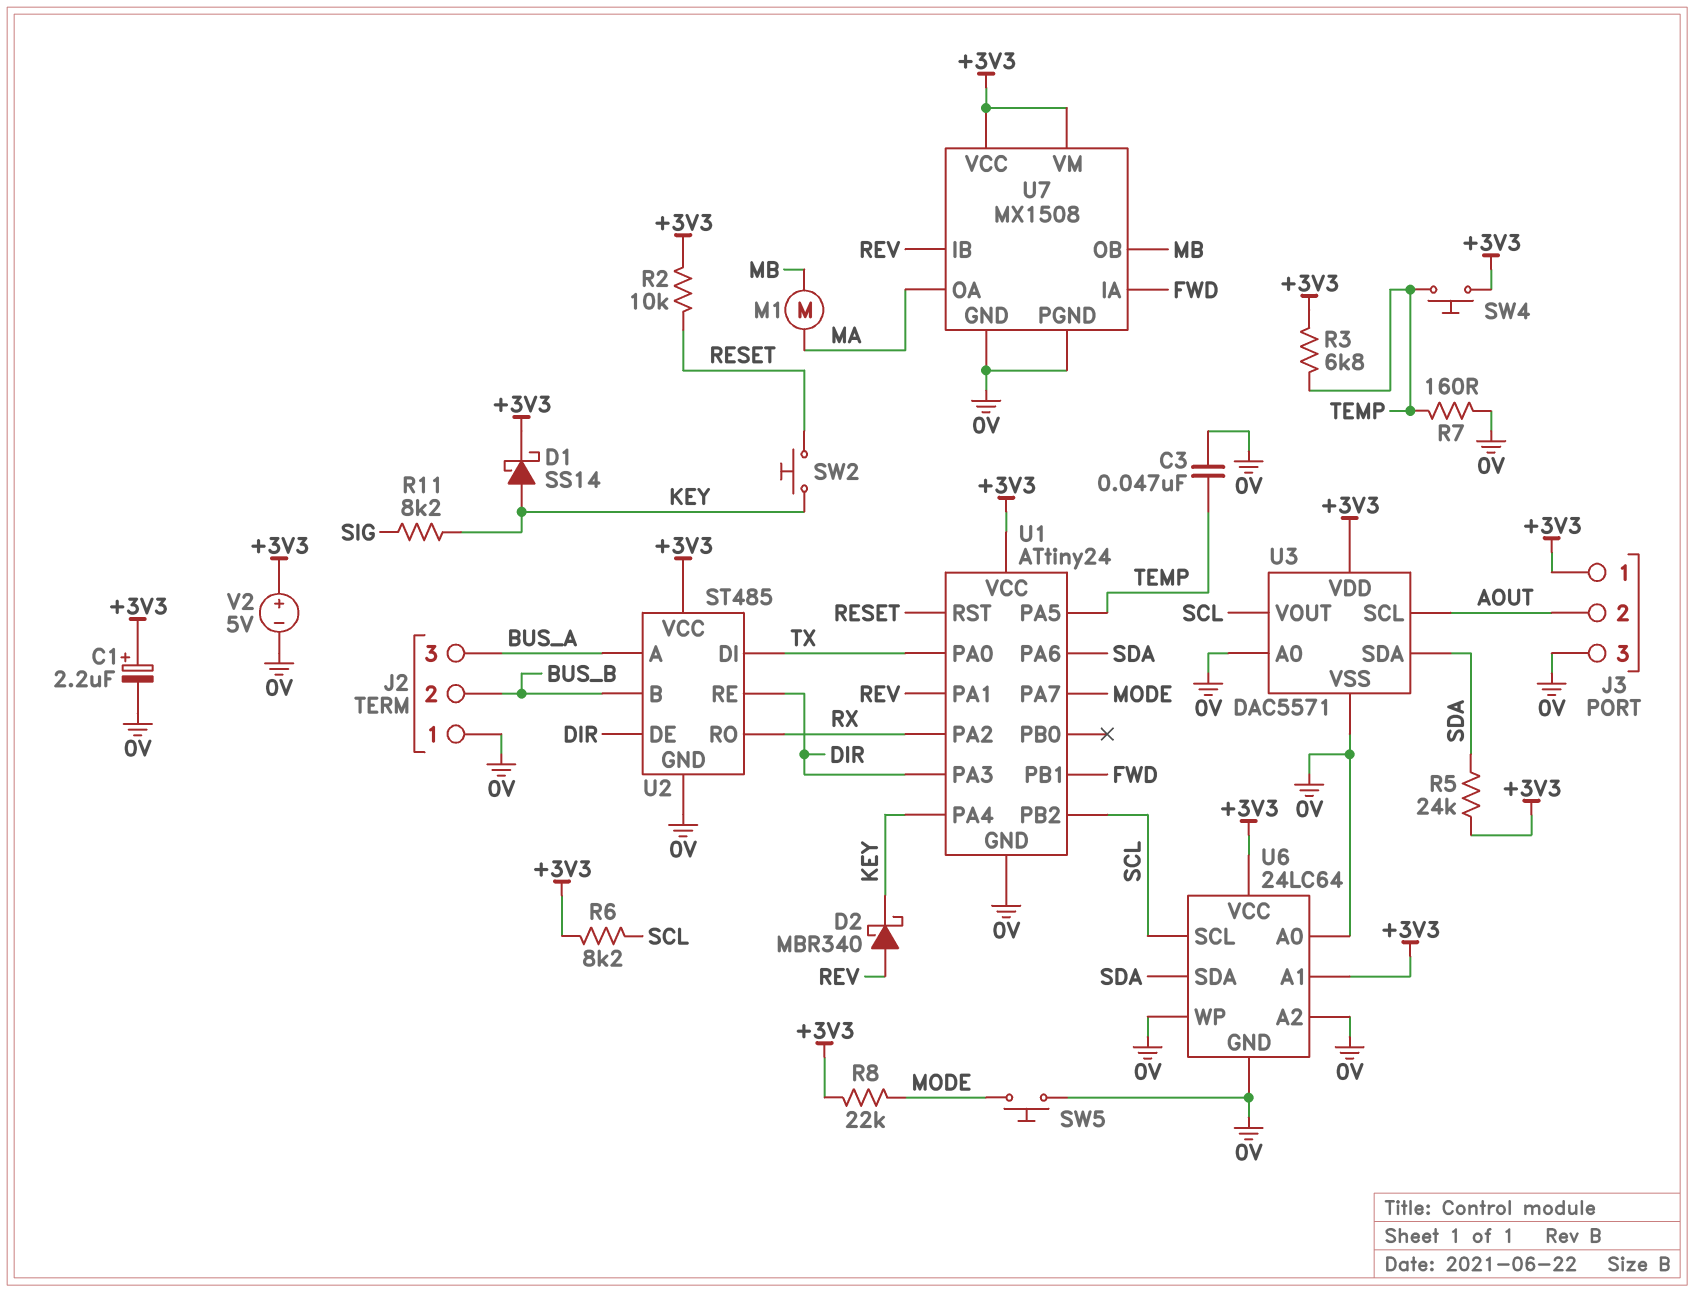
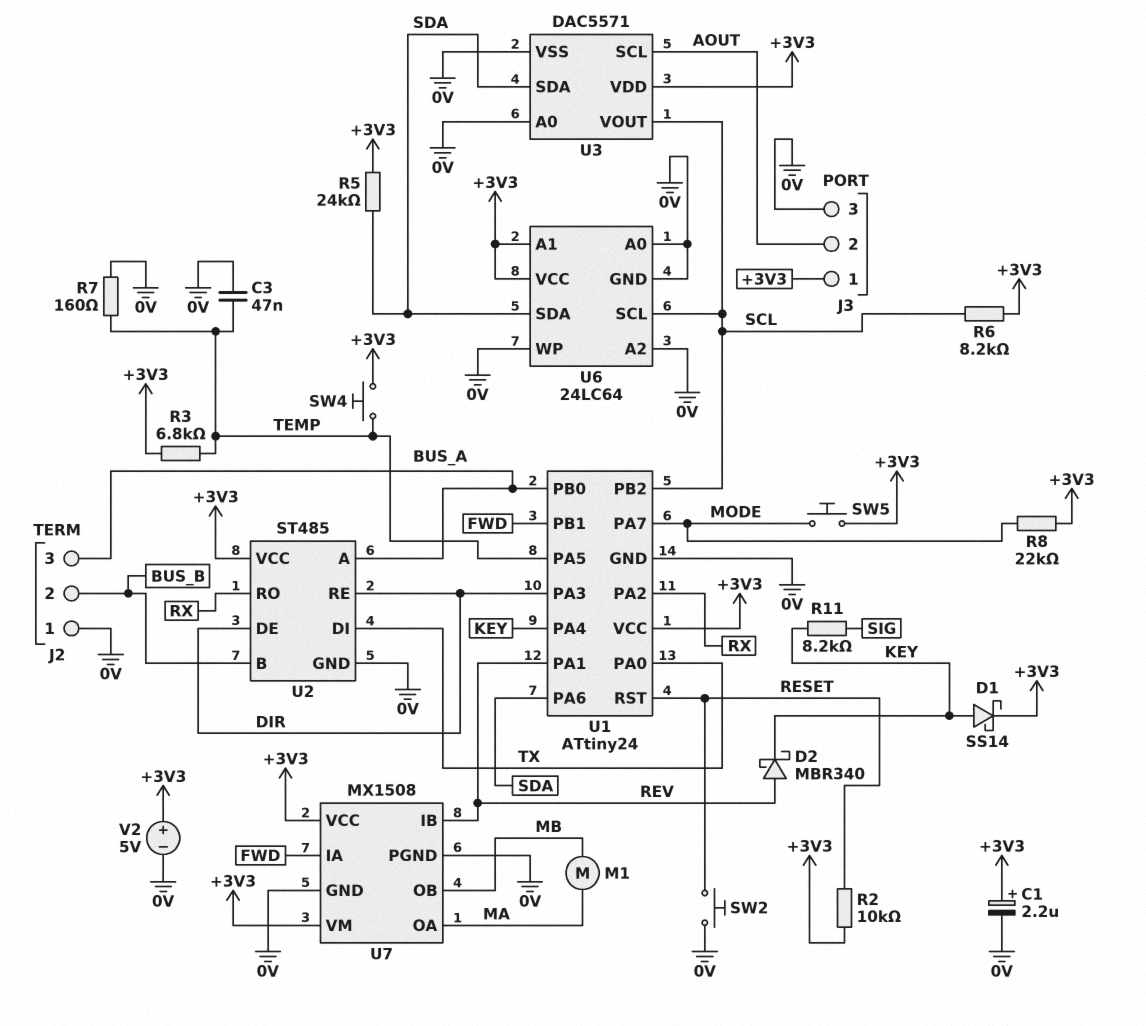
SW2: button (KEY, RESET) -> button (0V, RESET)
SW5: button (0V, MODE) -> button (+3V3, MODE)
U1 pin PB0: none -> BUS_A

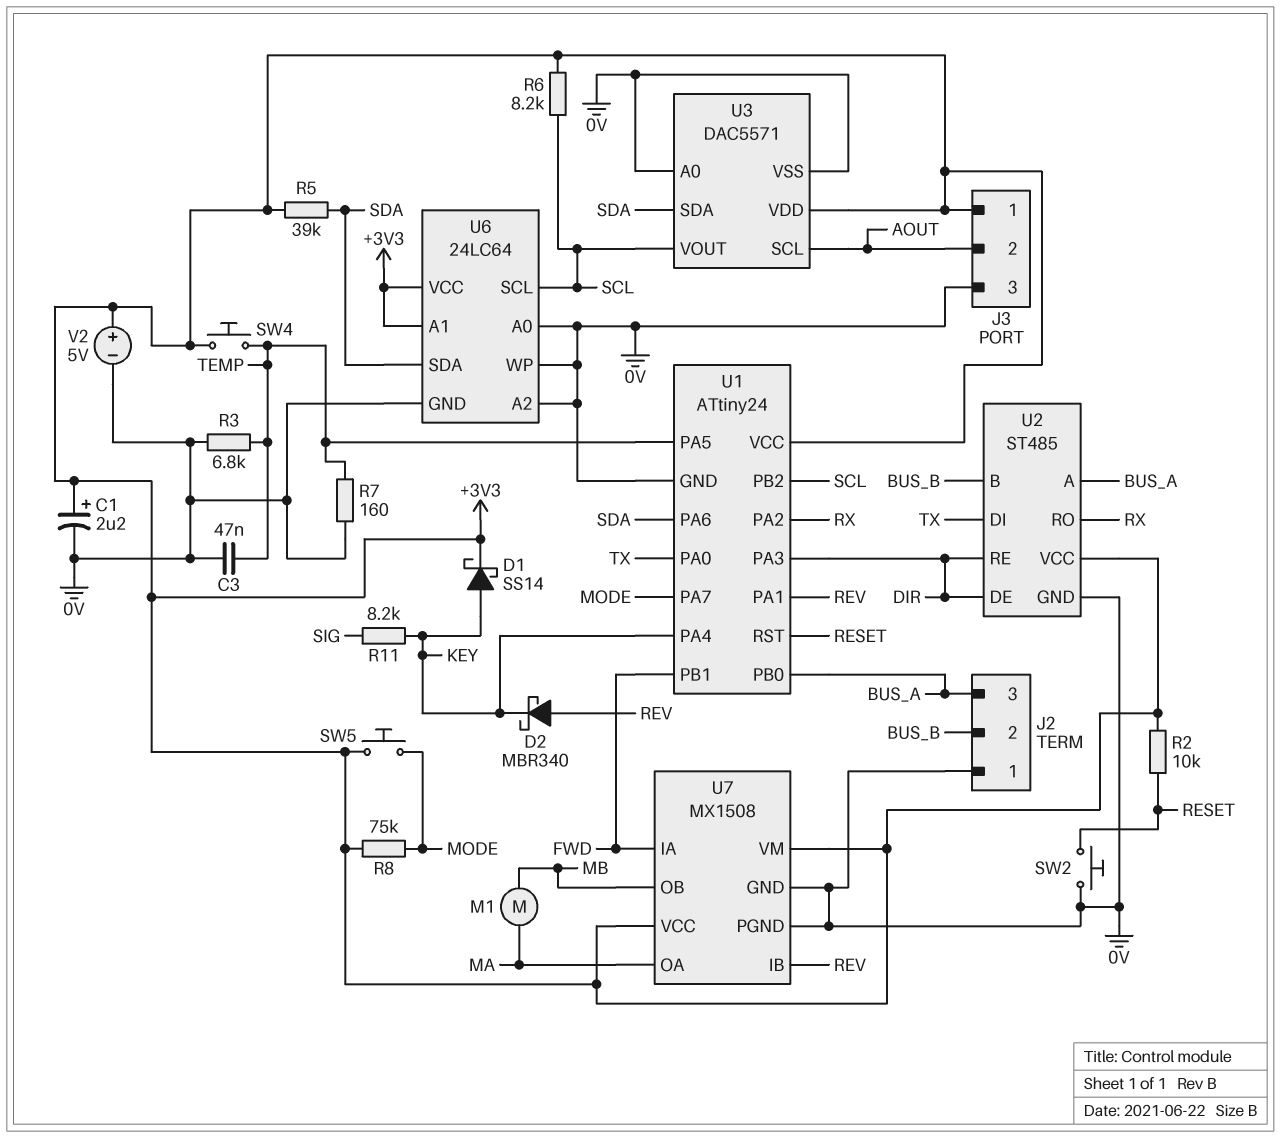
R3: 6.8k (+3V3, TEMP) -> 6.8k (0V, TEMP)
R5: 24k (+3V3, SDA) -> 39k (+3V3, SDA)
R8: 22k (+3V3, MODE) -> 75k (+3V3, MODE)

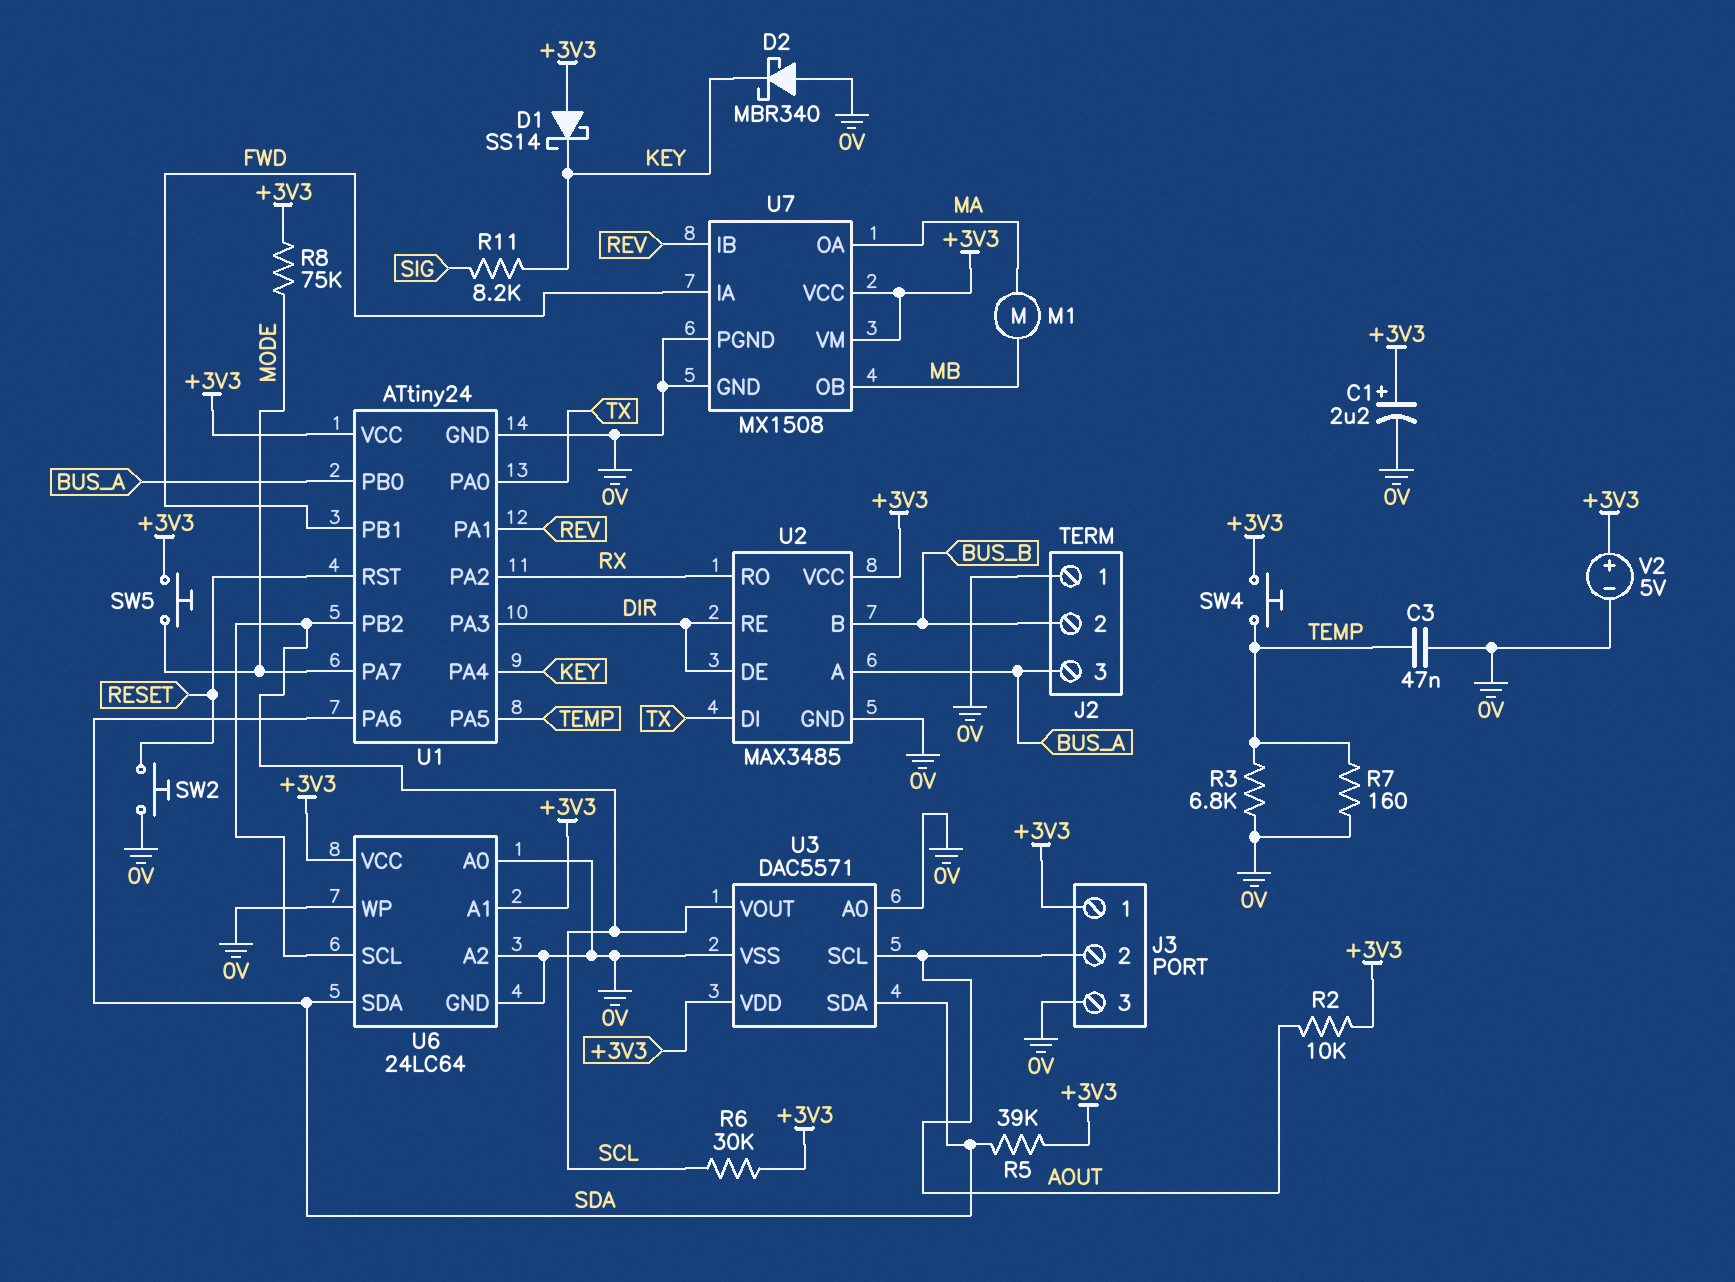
D1: schottky SS14 (A KEY, K +3V3) -> schottky SS14 (A +3V3, K KEY)
D2: schottky MBR340 (A REV, K KEY) -> schottky MBR340 (A 0V, K KEY)
R2: 10k (+3V3, RESET) -> 10k (+3V3, AOUT)
R6: 8.2k (+3V3, SCL) -> 30k (+3V3, SCL)
U2: ST485 -> MAX3485

